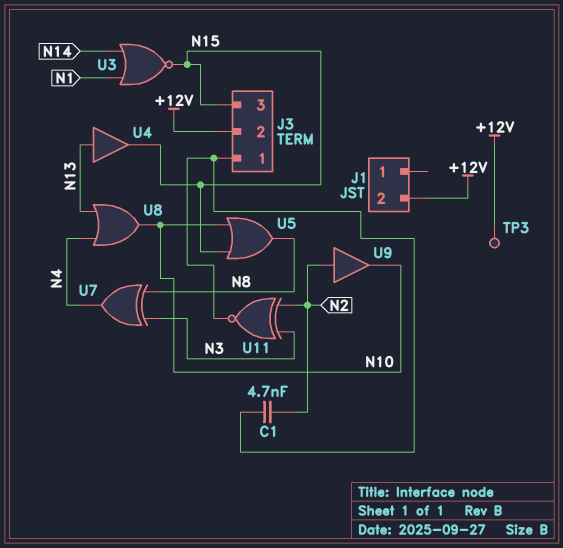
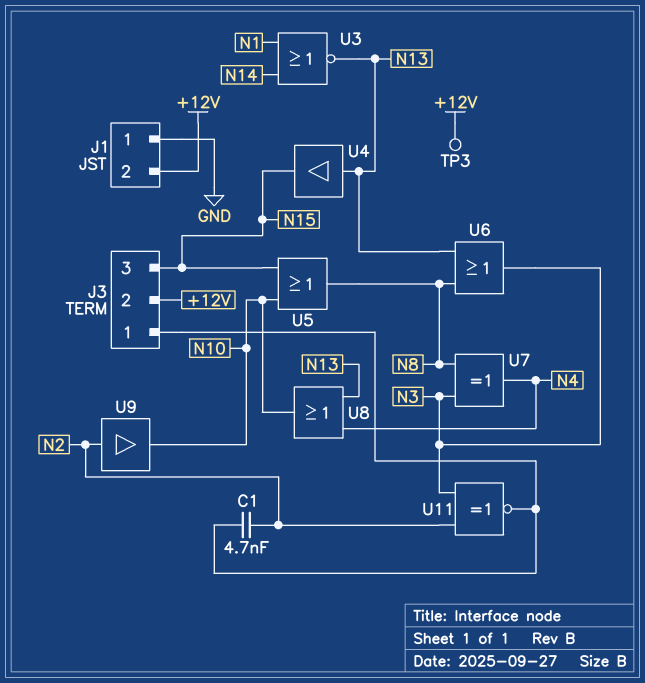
J1 pin 1: none -> GND
U3: NOR (in N1, in N14, out N15) -> NOR (in N1, in N14, out N13)
U6: none -> OR (in N8, in N13, out N3)

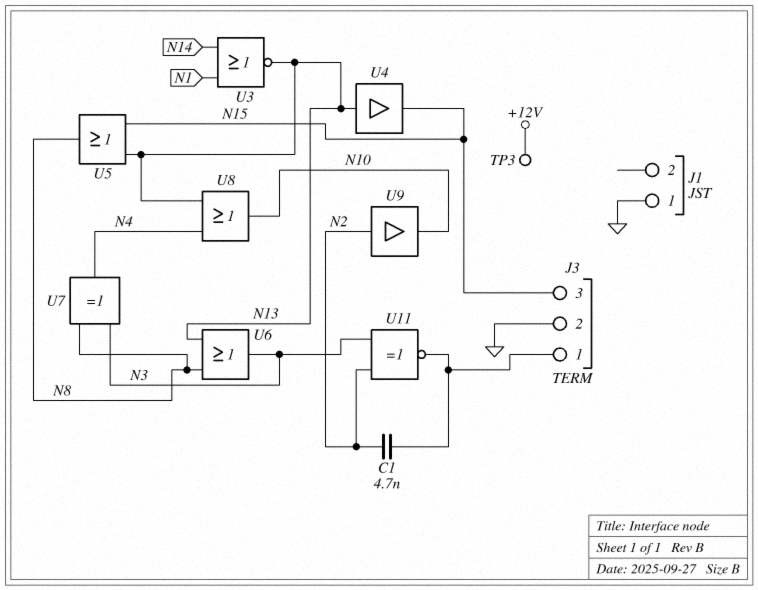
J1 pin 2: +12V -> none
J3 pin 2: +12V -> GND
U5: OR (in N10, in N15, out N8) -> OR (in N13, in N15, out N8)

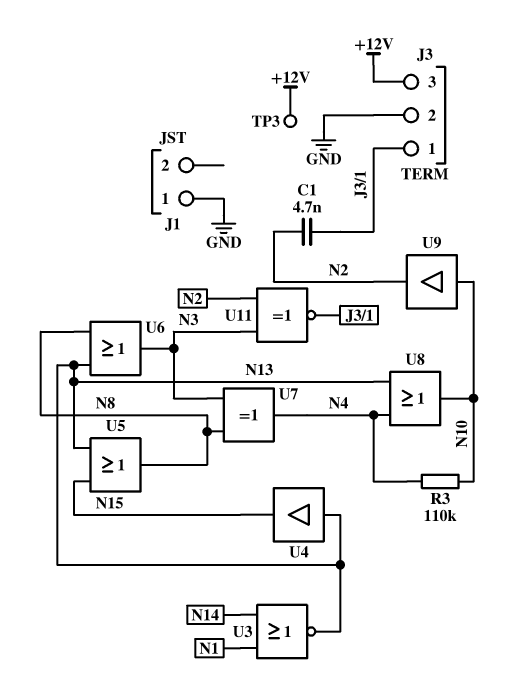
J3 pin 3: N15 -> +12V
R3: none -> 110k (N4, N10)
U9: buffer (in N2, out N10) -> buffer (in N10, out N2)

